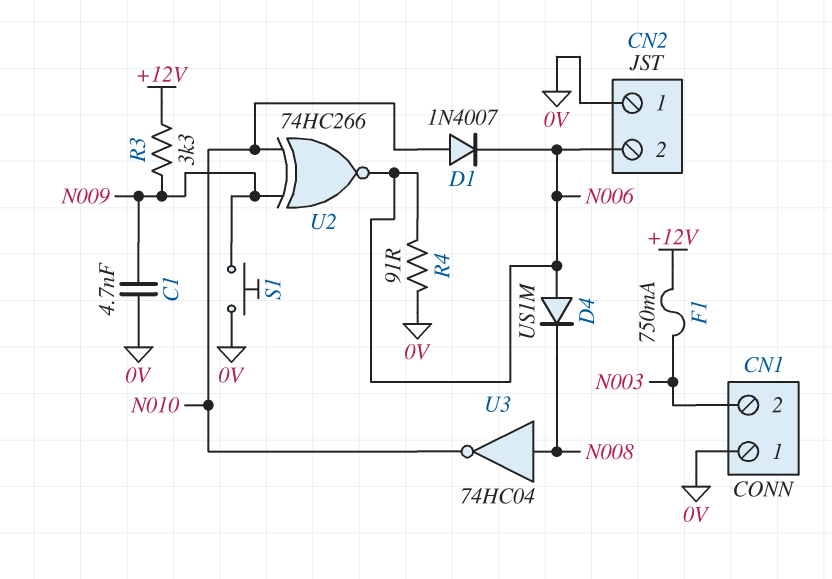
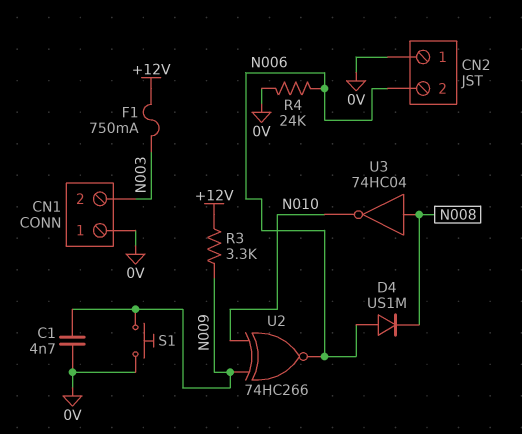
D1: diode 1N4007 (A N010, K N006) -> none
R4: 91 (0V, N006) -> 24k (0V, N006)

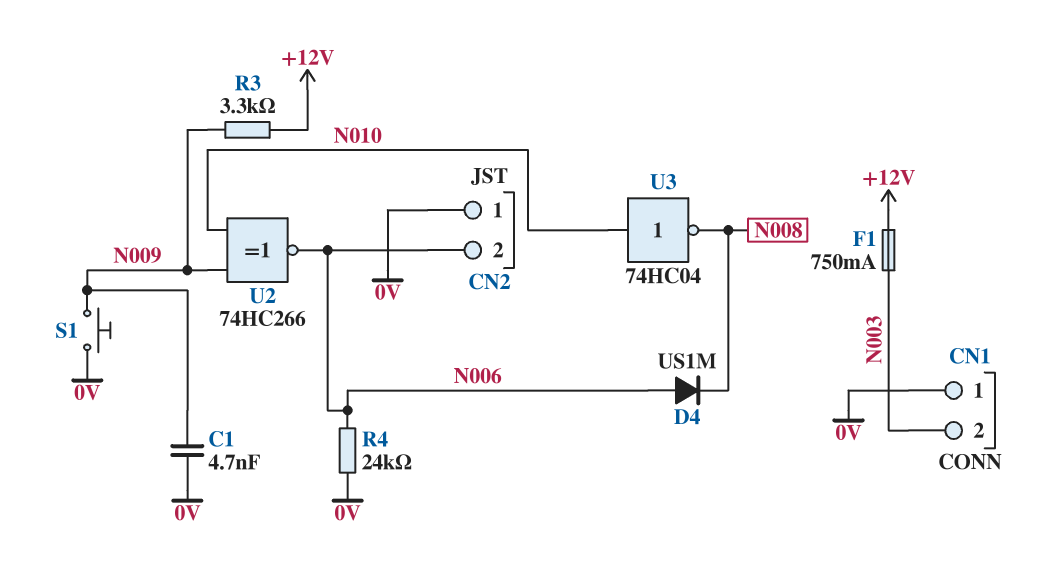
U3: NOT 74HC04 (in N008, out N010) -> NOT 74HC04 (in N010, out N008)

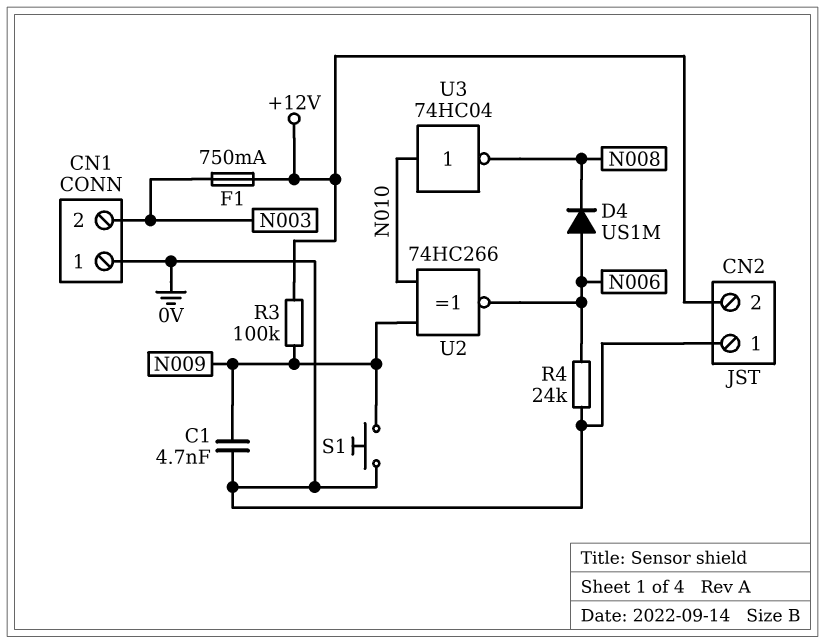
CN2 pin 2: N006 -> +12V
R3: 3.3k (+12V, N009) -> 100k (+12V, N009)

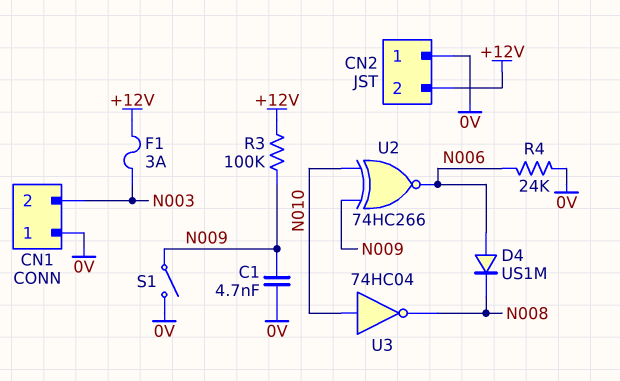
F1: 750mA (+12V, N003) -> 3A (+12V, N003)
S1: button (0V, N009) -> switch (0V, N009)

